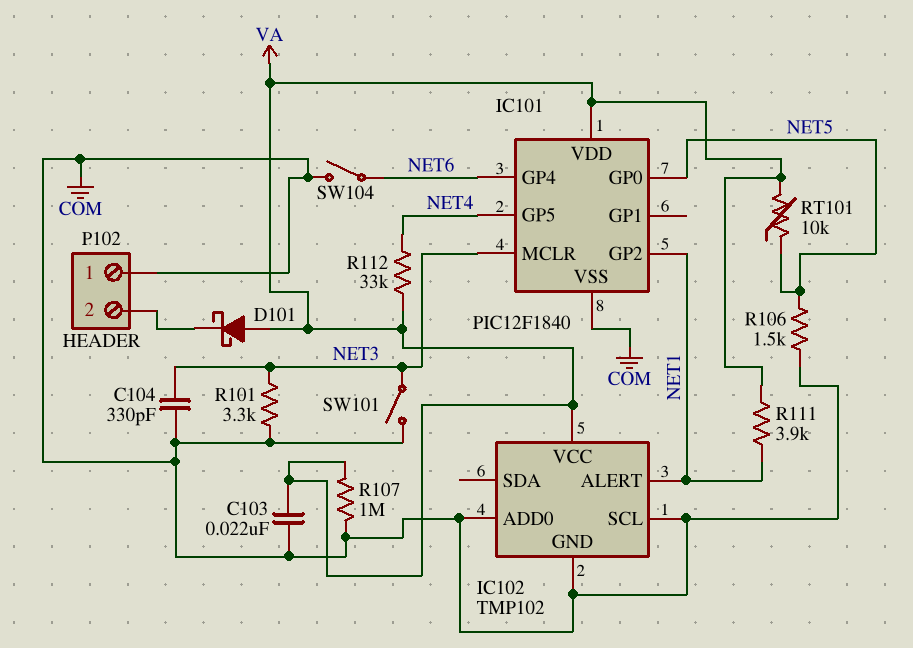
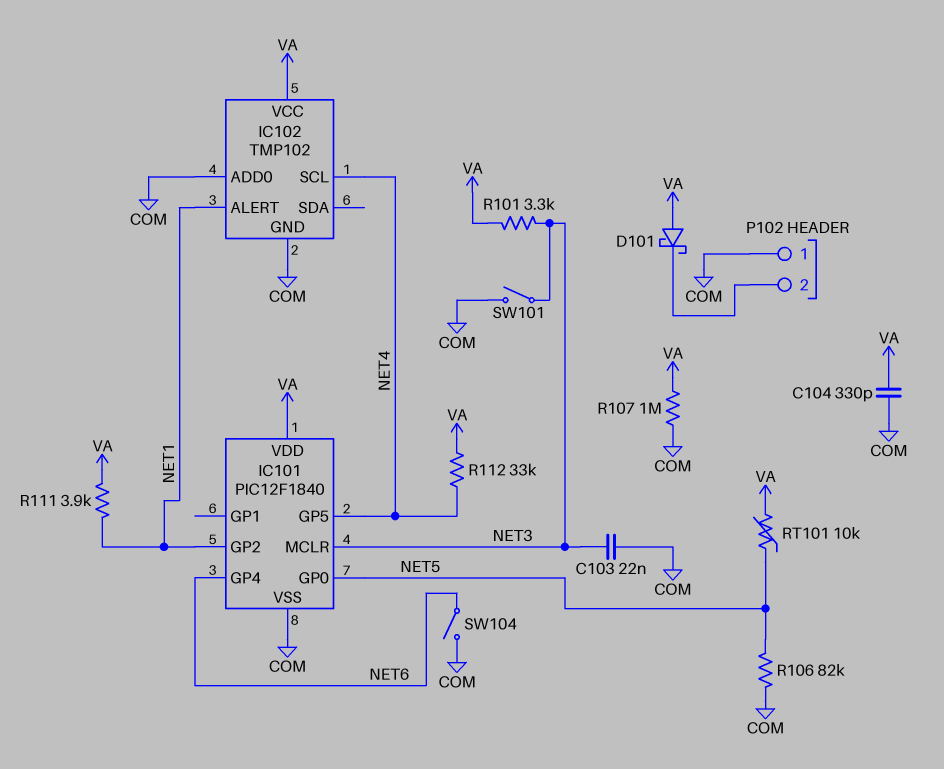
C103: 22nF (COM, VA) -> 22nF (COM, NET3)
C104: 330pF (COM, NET3) -> 330pF (COM, VA)
IC102 pin SCL: COM -> NET4
R101: 3.3k (COM, NET3) -> 3.3k (NET3, VA)
R106: 1.5k (COM, NET5) -> 82k (COM, NET5)

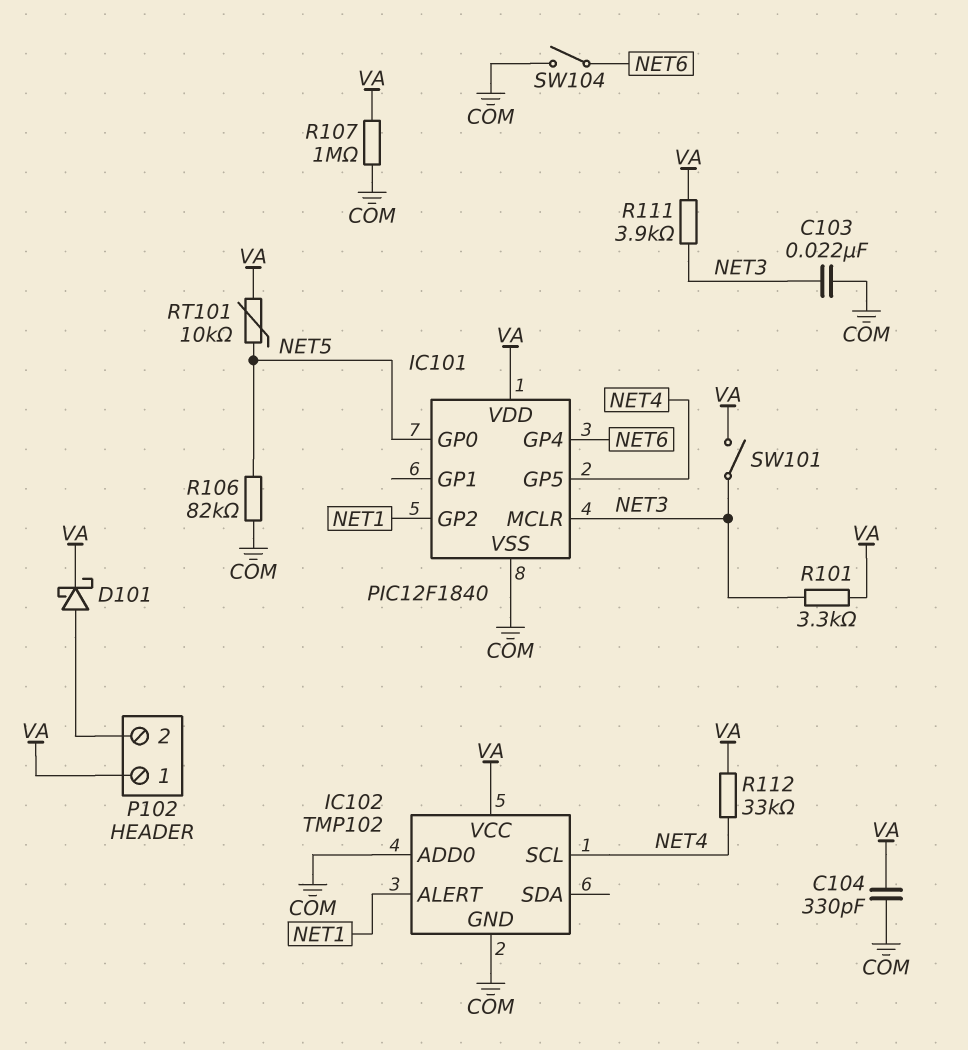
D101: schottky (A VA, K P102/2) -> schottky (A P102/2, K VA)
P102 pin 1: COM -> VA
R111: 3.9k (NET1, VA) -> 3.9k (NET3, VA)
SW101: switch (COM, NET3) -> switch (NET3, VA)

